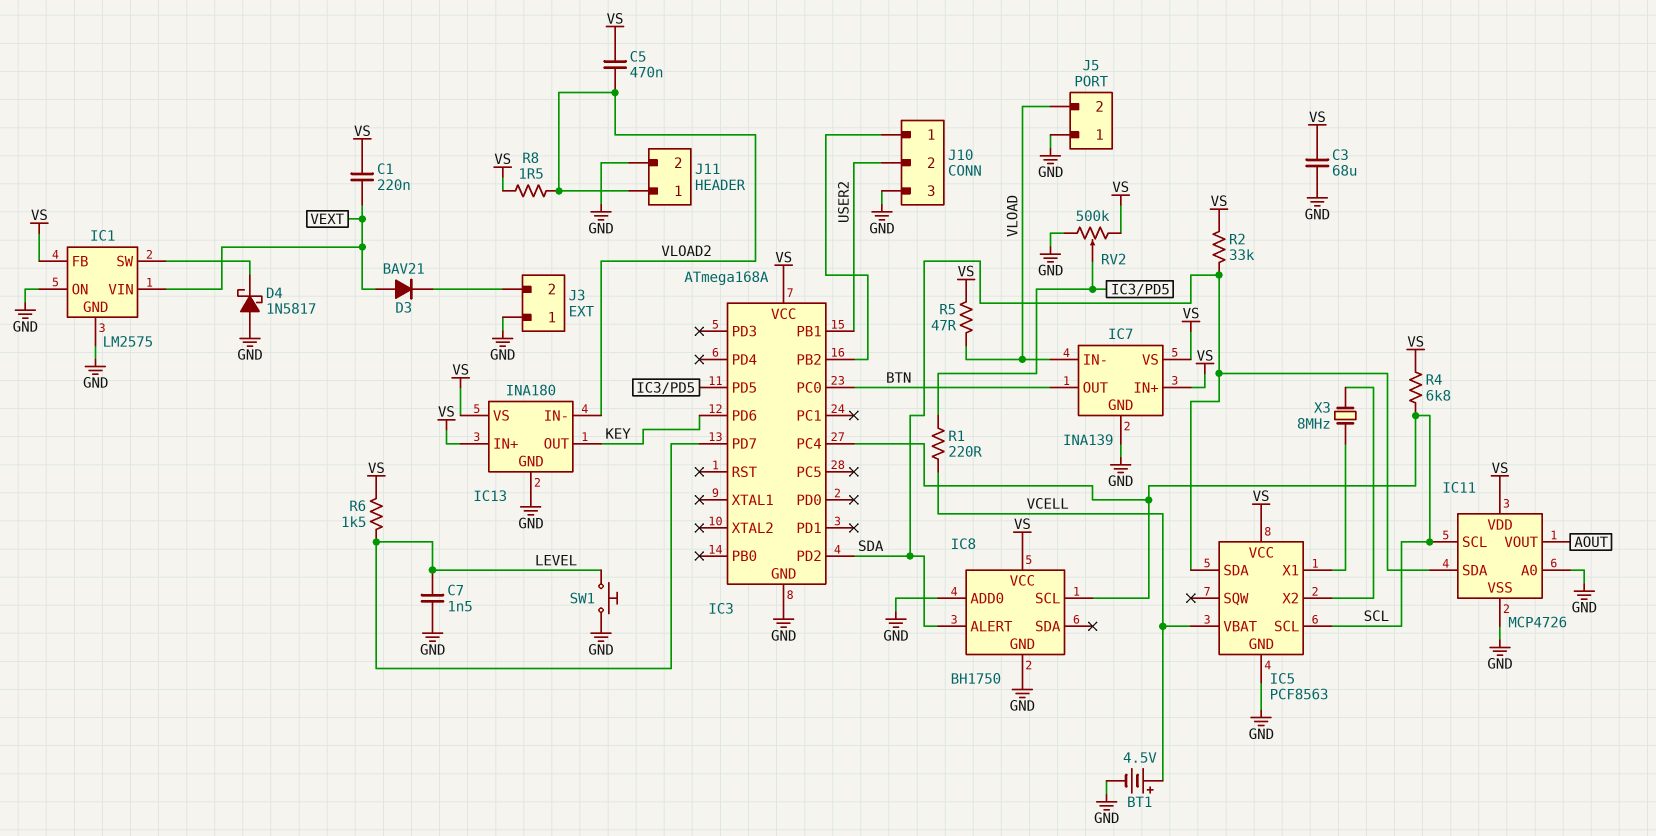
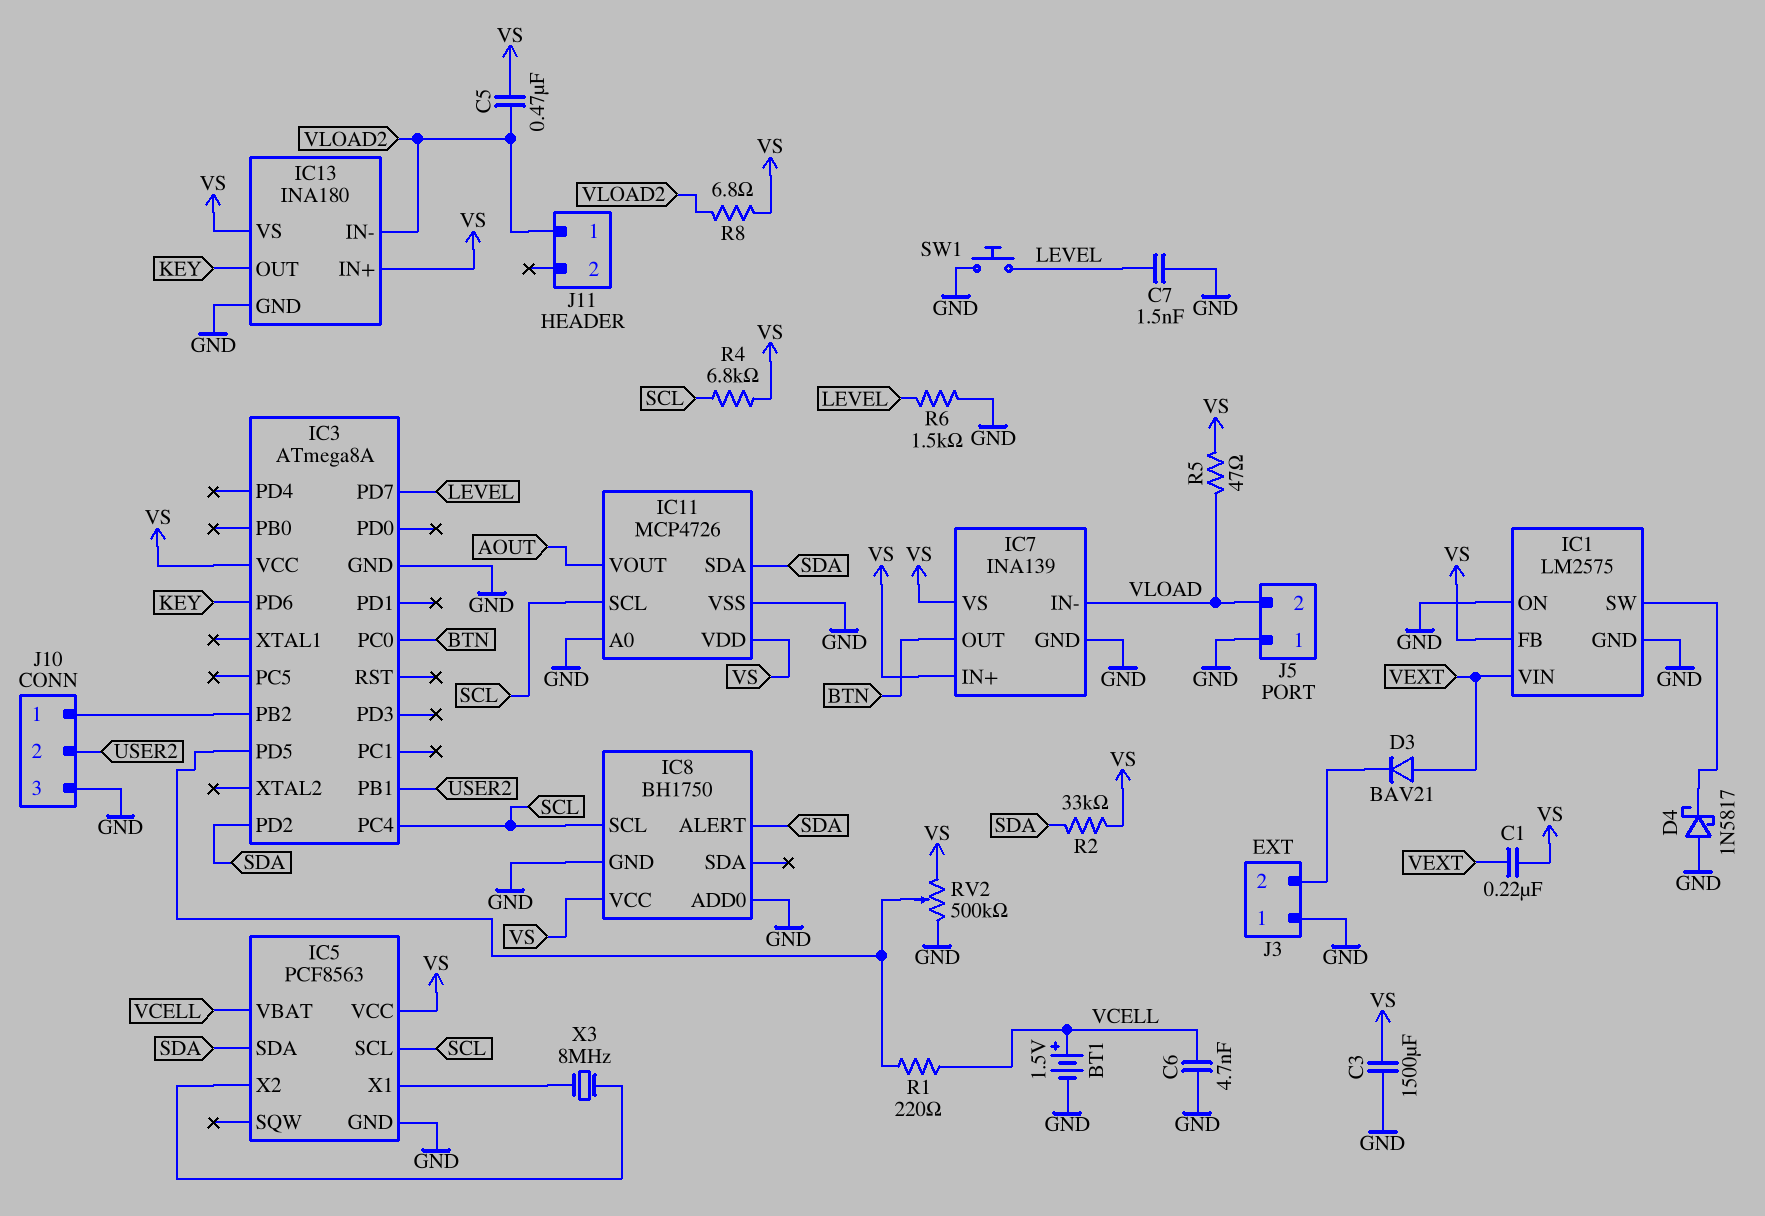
BT1: 4.5V (plus VCELL, minus GND) -> 1.5V (plus VCELL, minus GND)
C3: 68uF (GND, VS) -> 1500uF (GND, VS)
C6: none -> 4.7nF (GND, VCELL)
IC3: ATmega168A -> ATmega8A
J11 pin 2: GND -> none
R6: 1.5k (LEVEL, VS) -> 1.5k (GND, LEVEL)
R8: 1.5 (VLOAD2, VS) -> 6.8 (VLOAD2, VS)

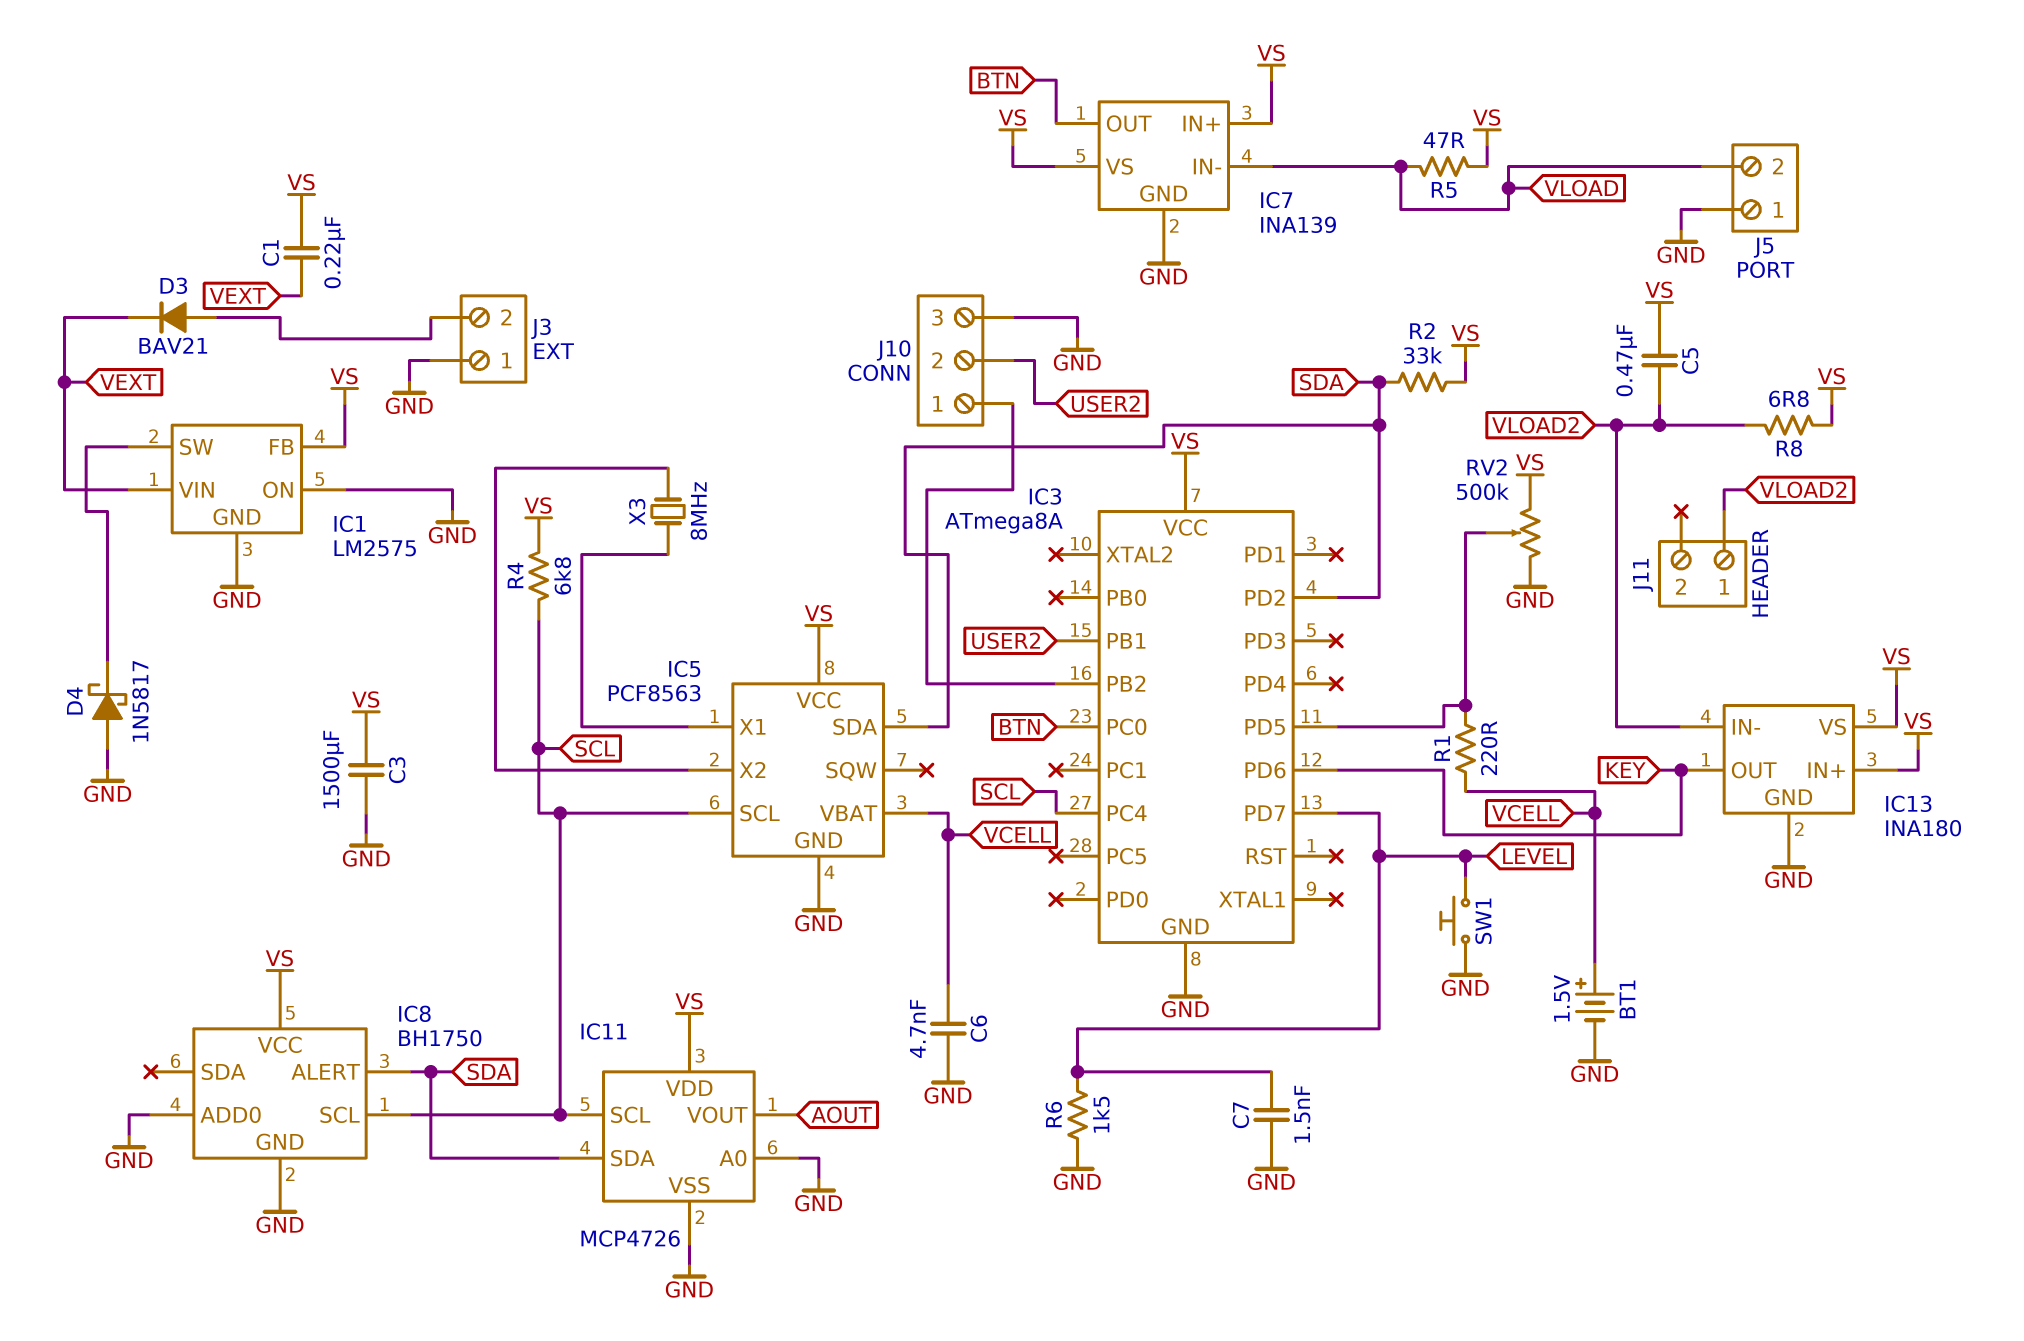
D3: diode BAV21 (A VEXT, K J3/2) -> diode BAV21 (A J3/2, K VEXT)

